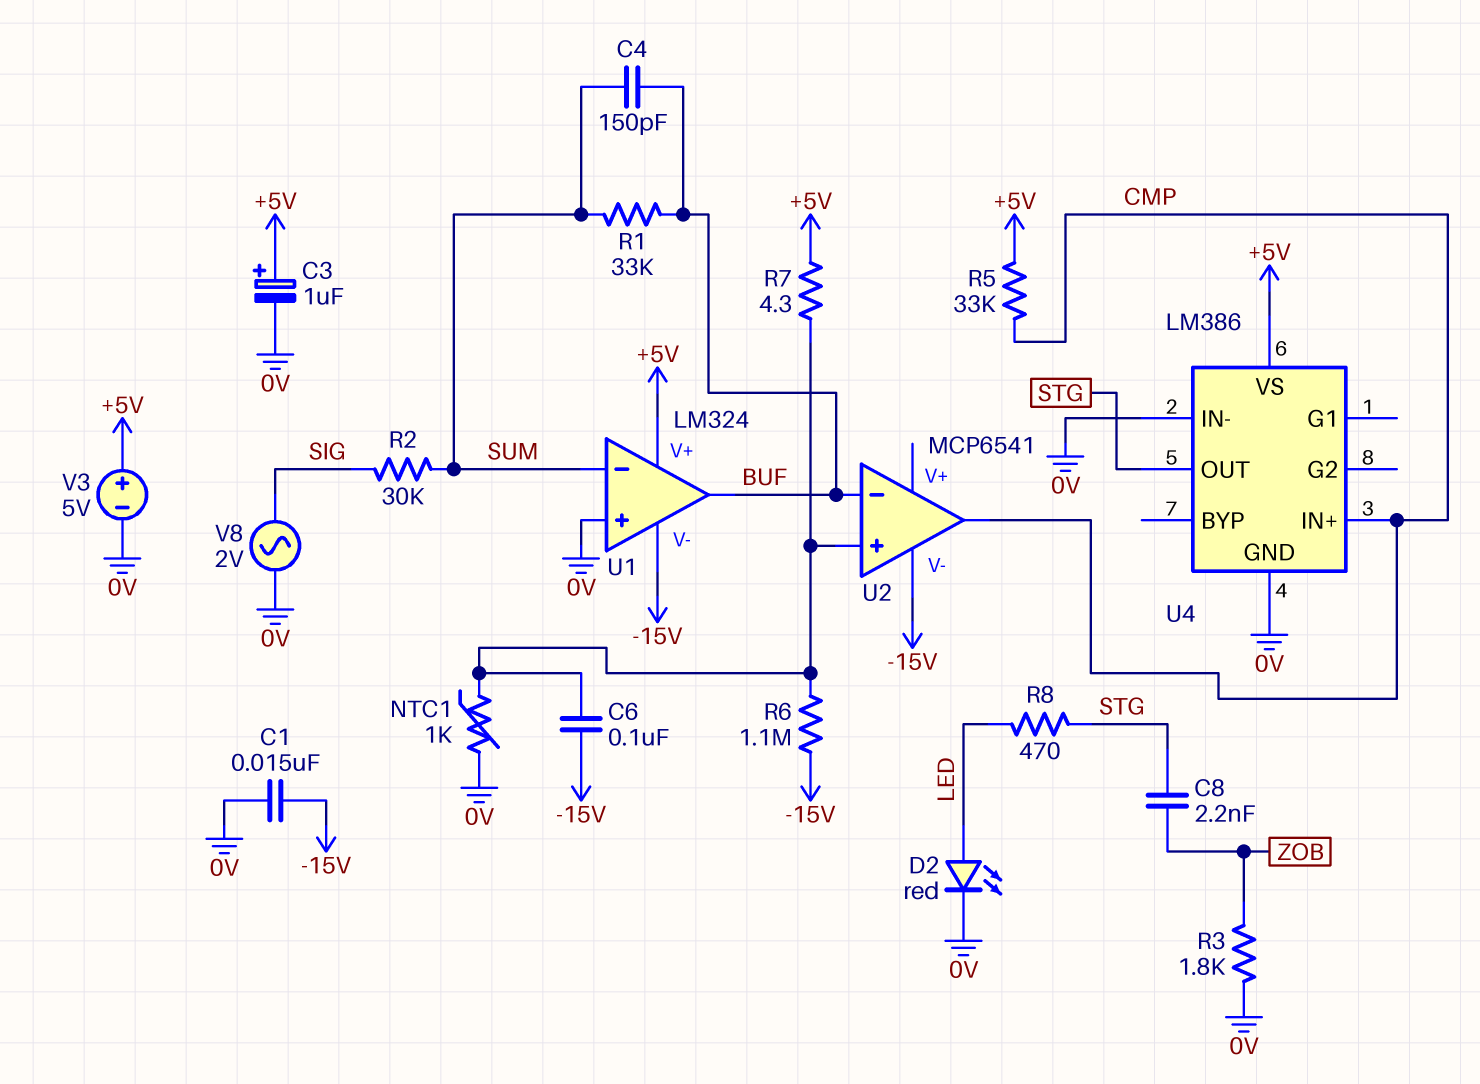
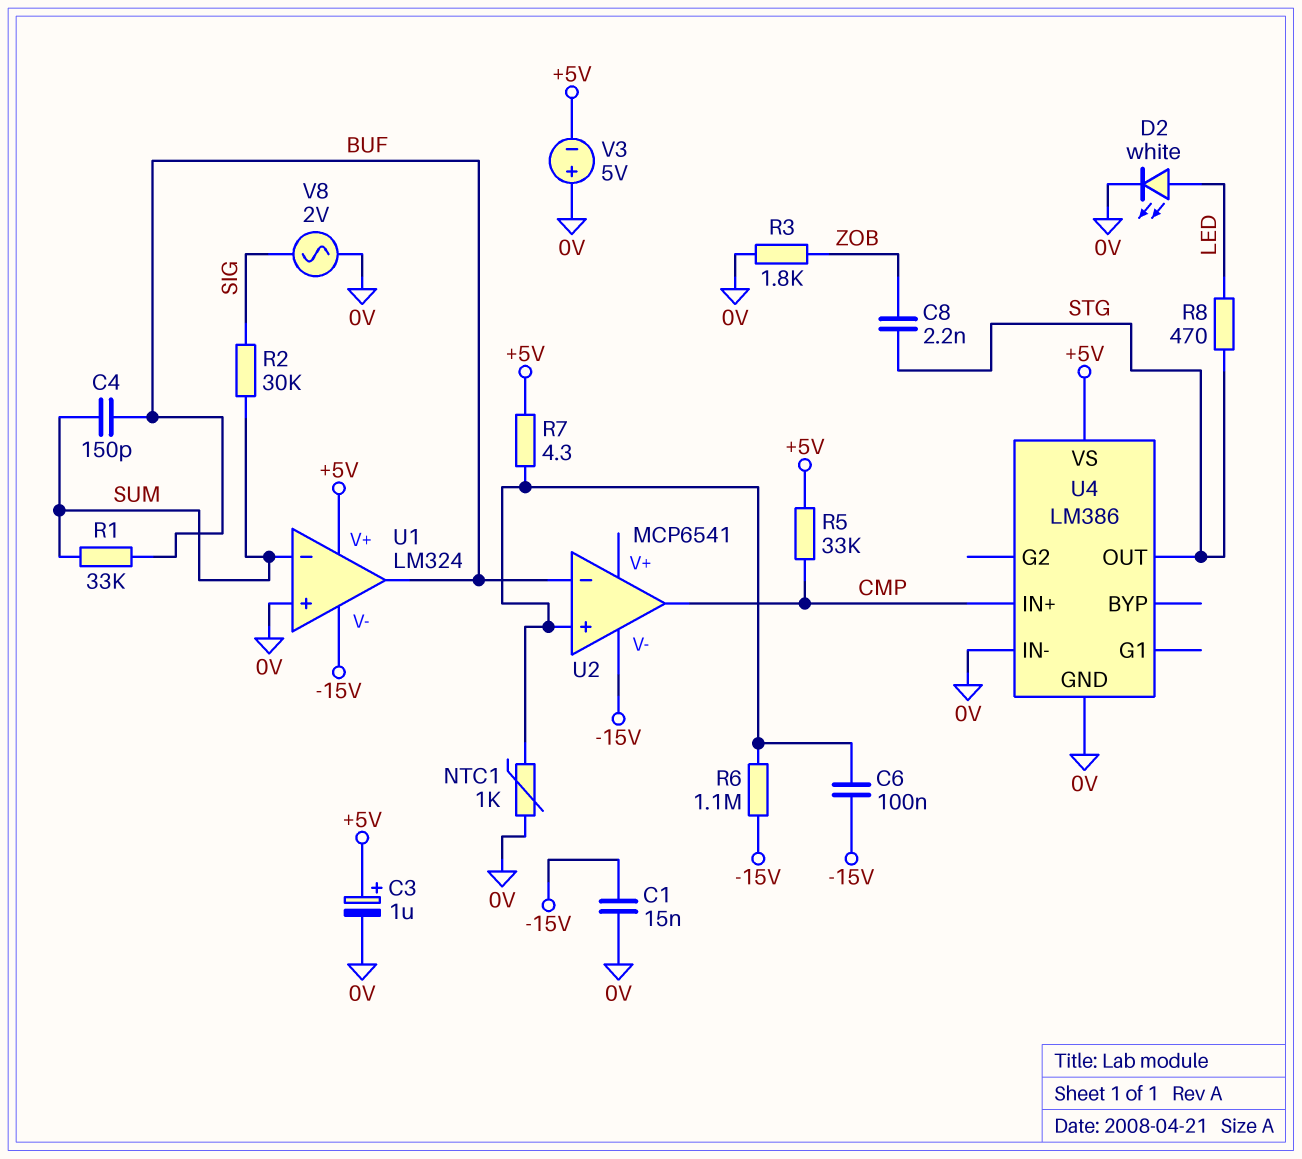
D2: LED red (A LED, K 0V) -> LED white (A LED, K 0V)
V3: 5V (plus +5V, minus 0V) -> 5V (plus 0V, minus +5V)

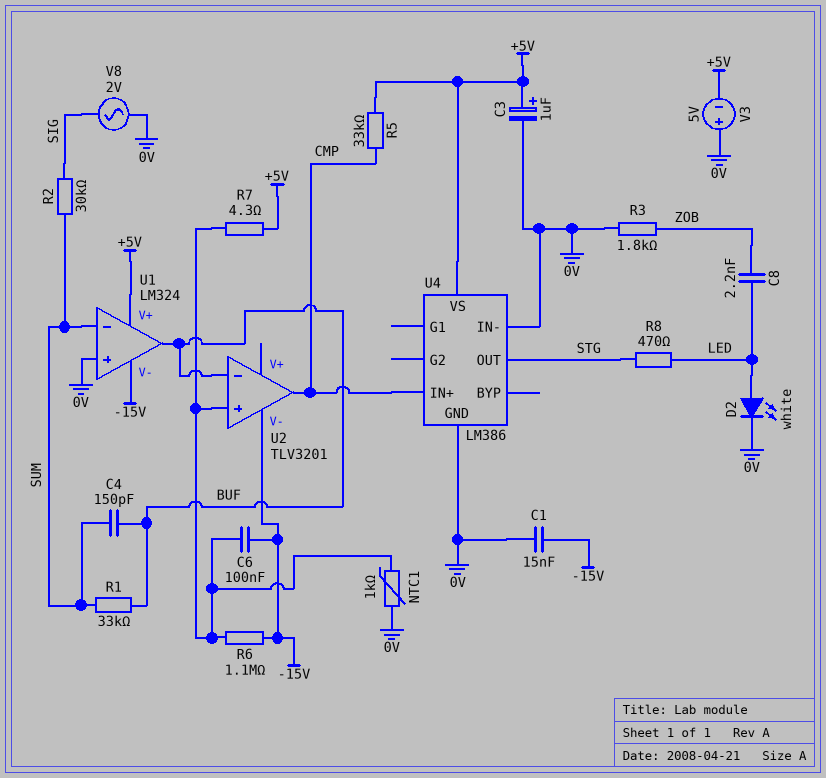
C8: 2.2nF (STG, ZOB) -> 2.2nF (LED, ZOB)
U2: MCP6541 -> TLV3201

